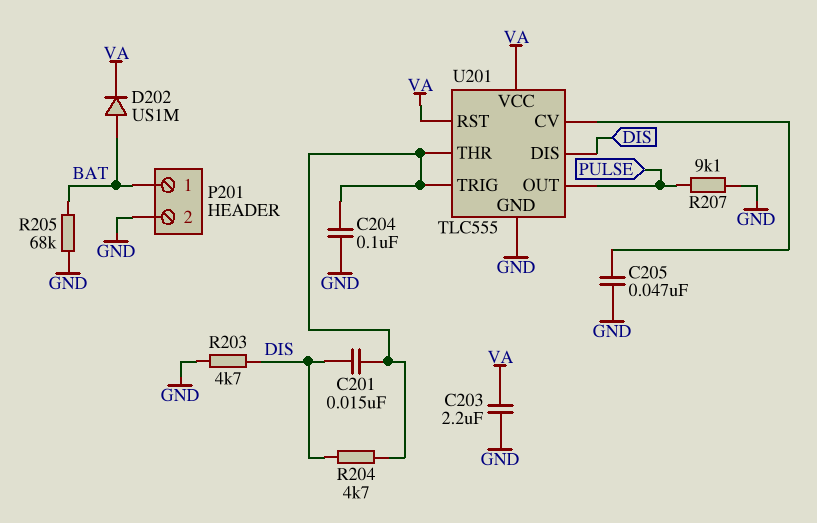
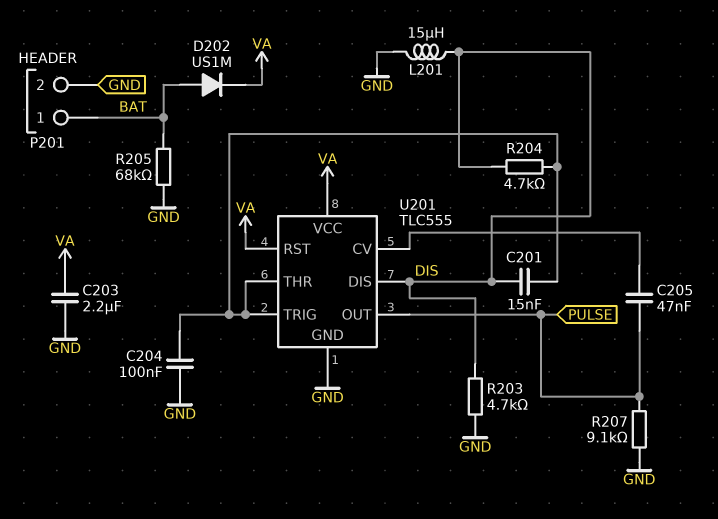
C205: 47nF (GND, U201/CV) -> 47nF (PULSE, U201/CV)
L201: none -> 15uH (DIS, GND)

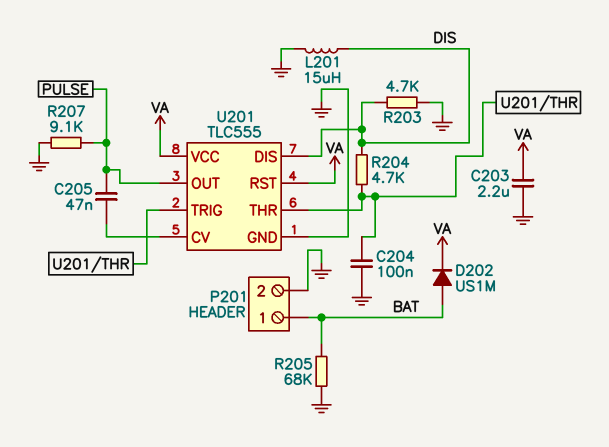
C201: 15nF (DIS, U201/THR) -> none

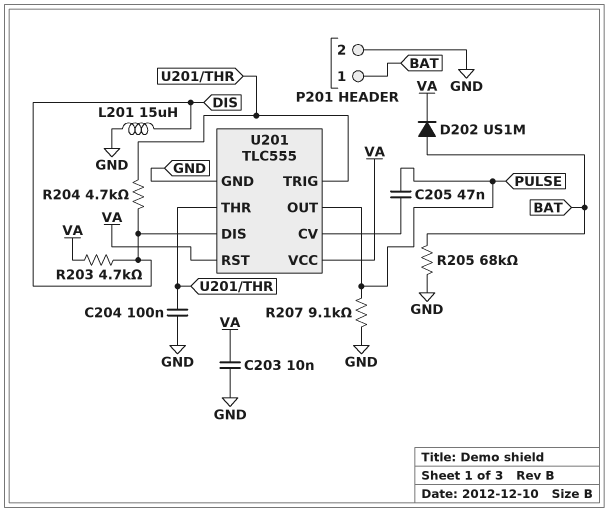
C203: 2.2uF (GND, VA) -> 10nF (GND, VA)
R203: 4.7k (DIS, GND) -> 4.7k (DIS, VA)

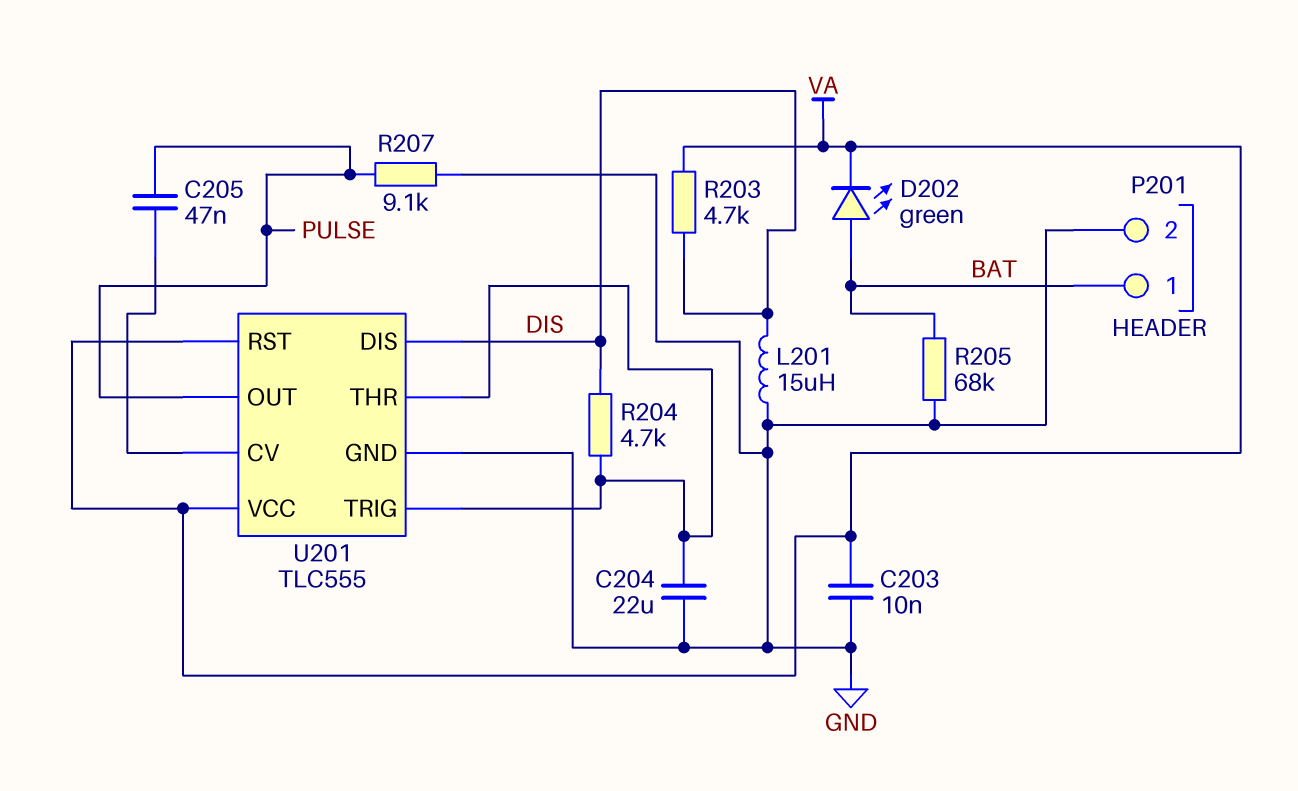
C204: 100nF (GND, U201/THR) -> 22uF (GND, U201/THR)
D202: diode US1M (A BAT, K VA) -> LED green (A BAT, K VA)

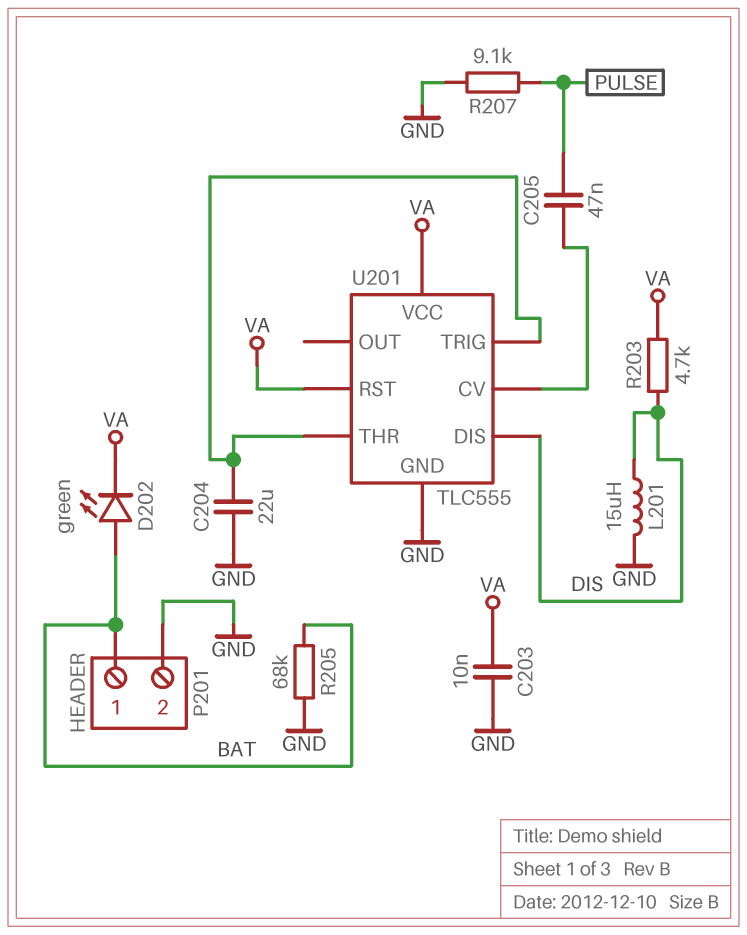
R204: 4.7k (DIS, U201/THR) -> none
U201 pin OUT: PULSE -> none

